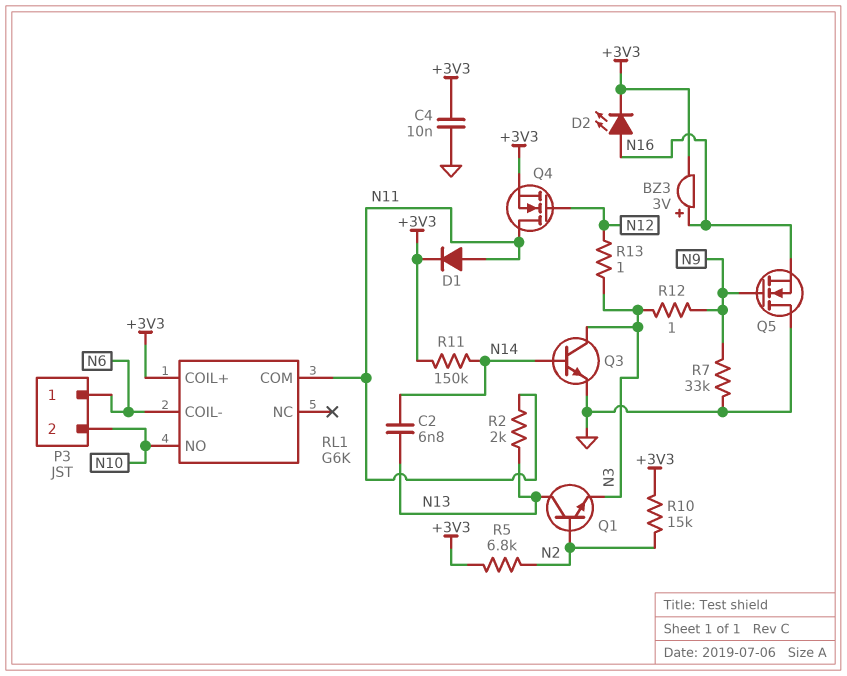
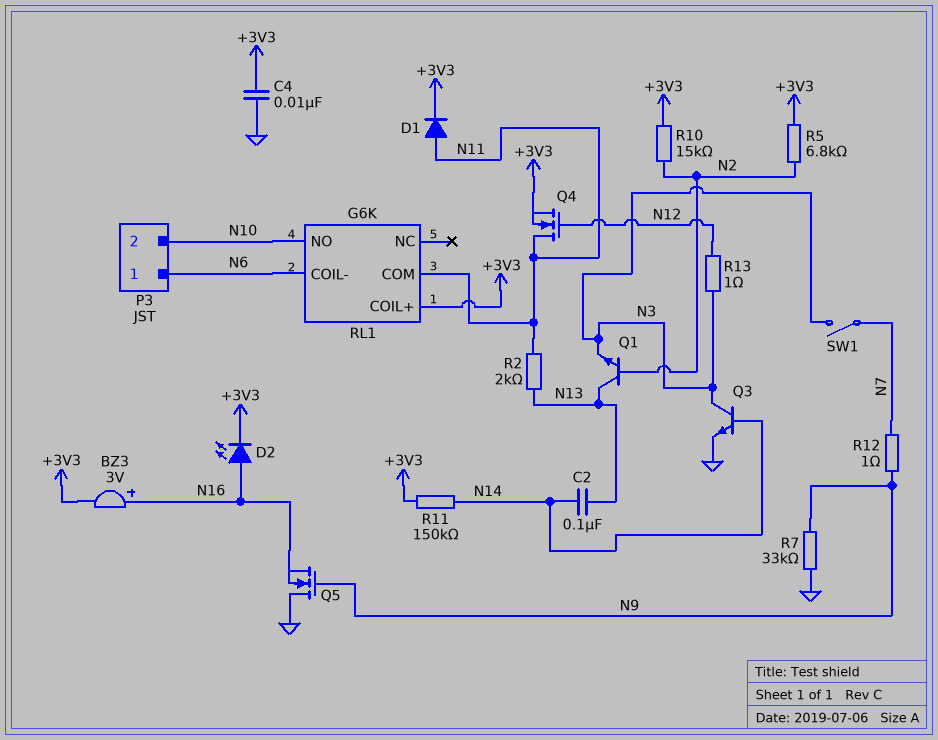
C2: 6.8nF (N13, N14) -> 100nF (N13, N14)
R12: 1 (N3, N9) -> 1 (N7, N9)
SW1: none -> switch (N3, N7)

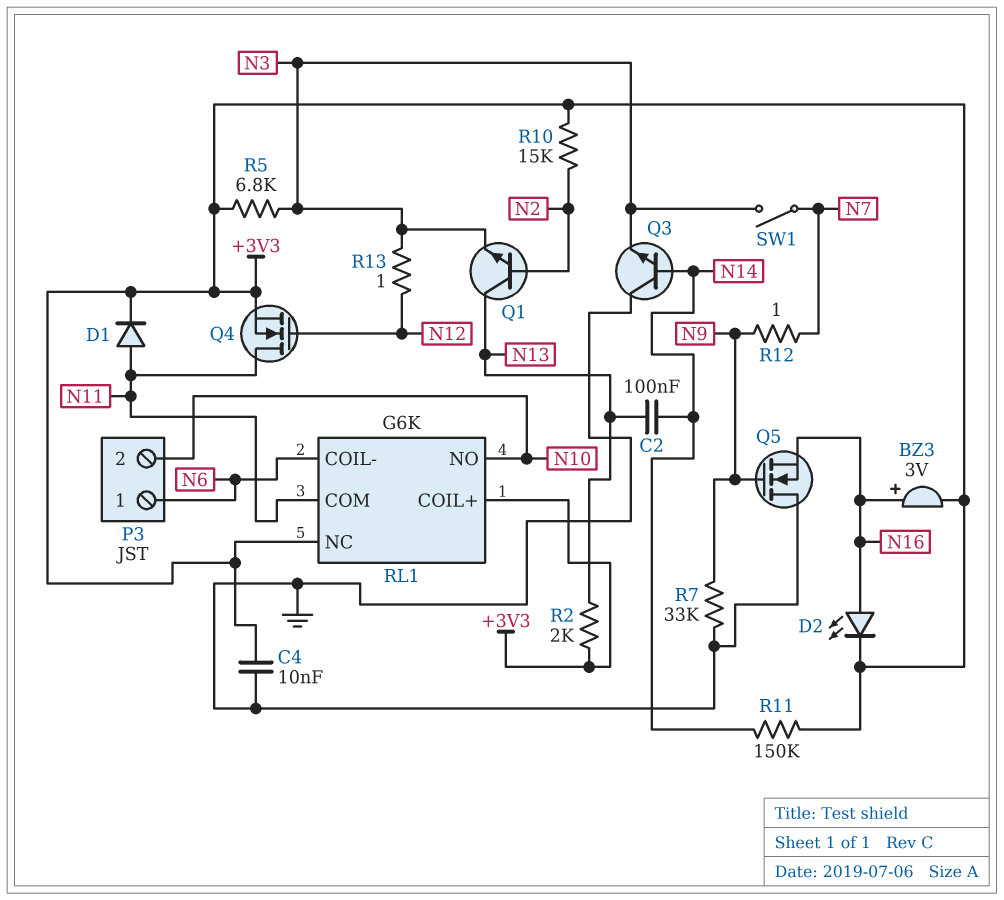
Q3: NPN (B N14, C N3, E GND) -> NPN (B N14, C GND, E N3)
R2: 2k (N11, N13) -> 2k (+3V3, N13)
R5: 6.8k (+3V3, N2) -> 6.8k (+3V3, N3)
RL1 pin NC: none -> +3V3

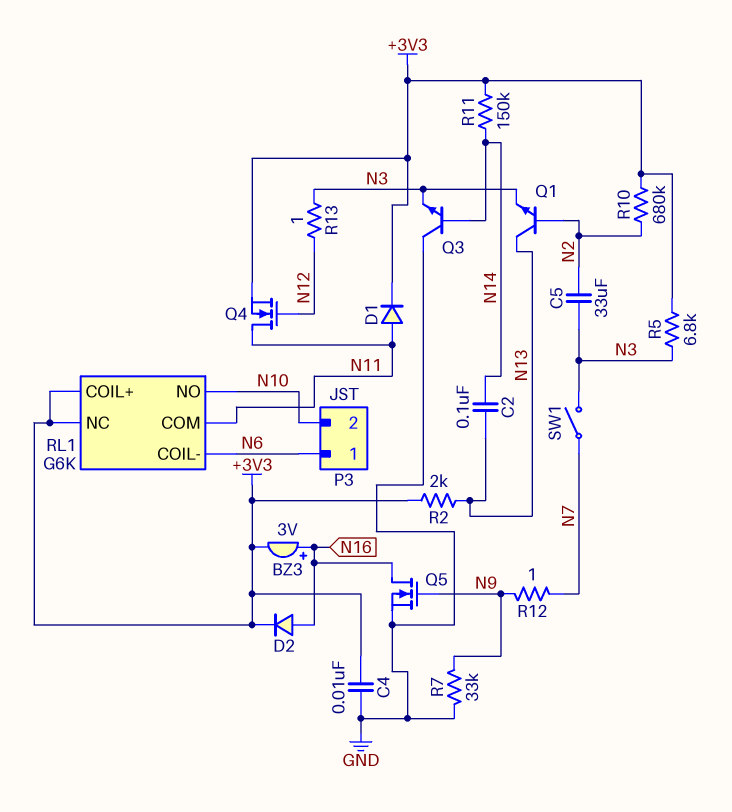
C5: none -> 33uF (N2, N3)
D2: LED (A N16, K +3V3) -> diode (A N16, K +3V3)
Q5: NMOS (G N9, D GND, S N16) -> NMOS (G N9, D N16, S GND)
R10: 15k (+3V3, N2) -> 680k (+3V3, N2)

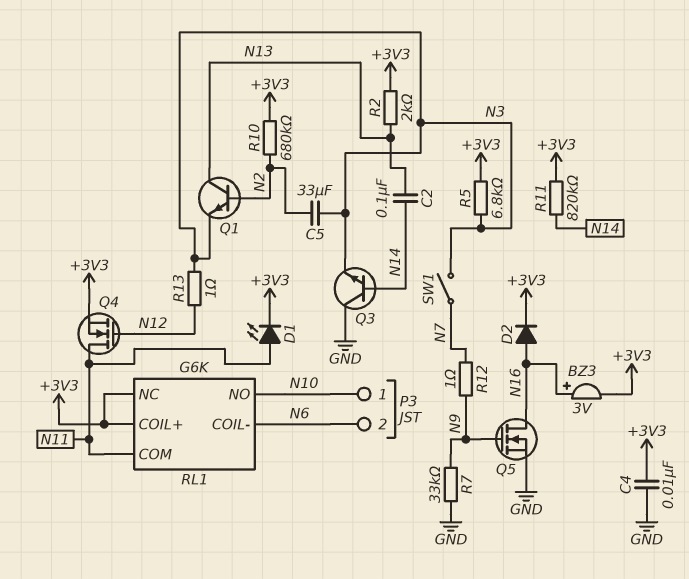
D1: diode (A N11, K +3V3) -> LED (A N11, K +3V3)
P3 pin 1: N6 -> N10
P3 pin 2: N10 -> N6
R11: 150k (+3V3, N14) -> 820k (+3V3, N14)

